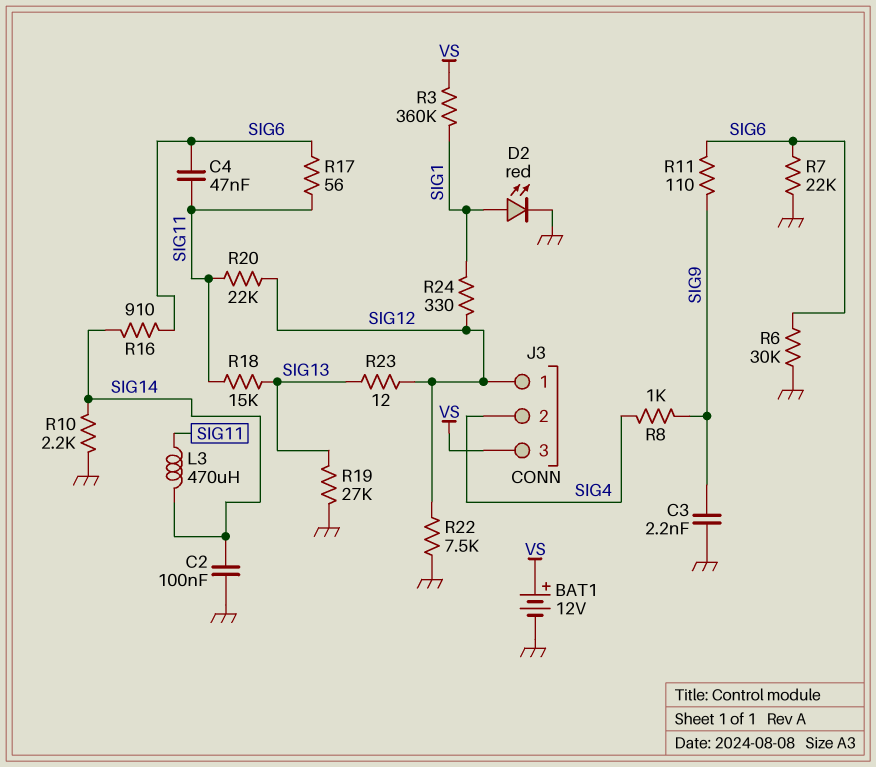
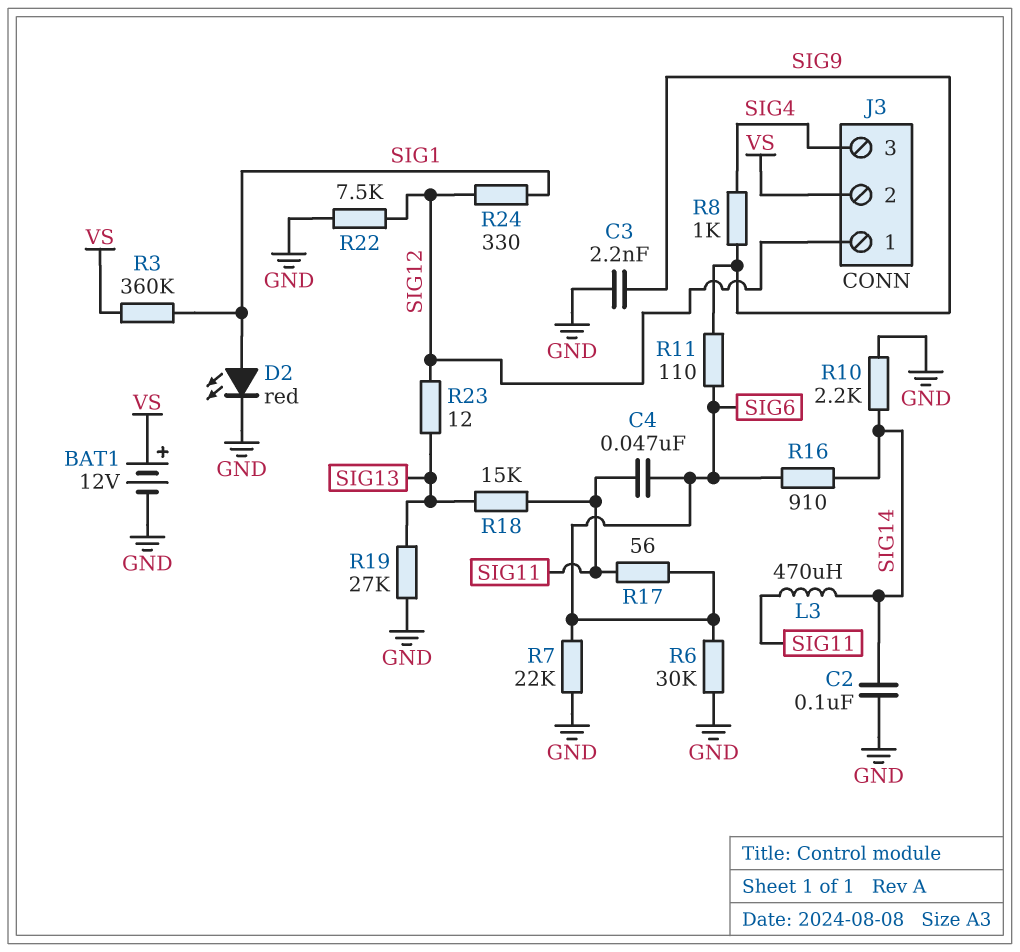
J3 pin 2: SIG4 -> VS
J3 pin 3: VS -> SIG4
R20: 22k (SIG11, SIG12) -> none

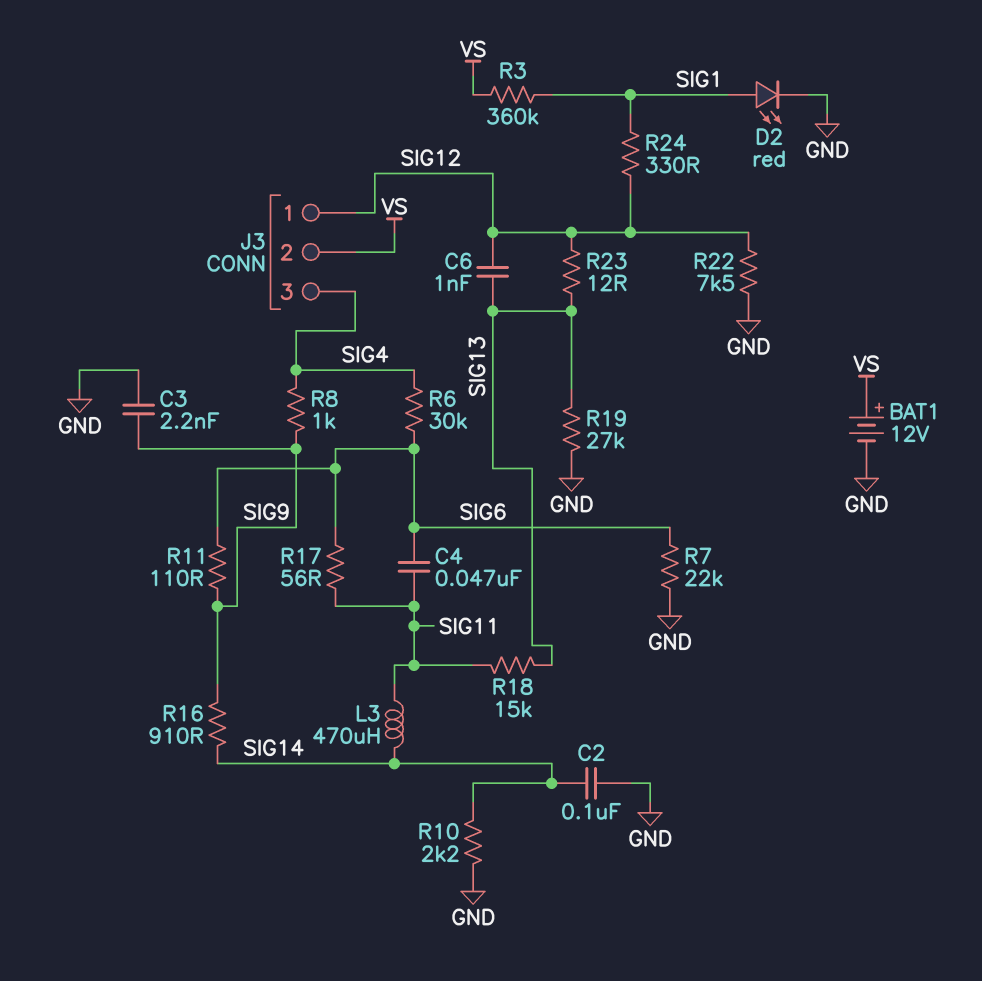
C6: none -> 1nF (SIG12, SIG13)
R6: 30k (GND, SIG6) -> 30k (SIG4, SIG6)
R16: 910 (SIG6, SIG14) -> 910 (SIG9, SIG14)

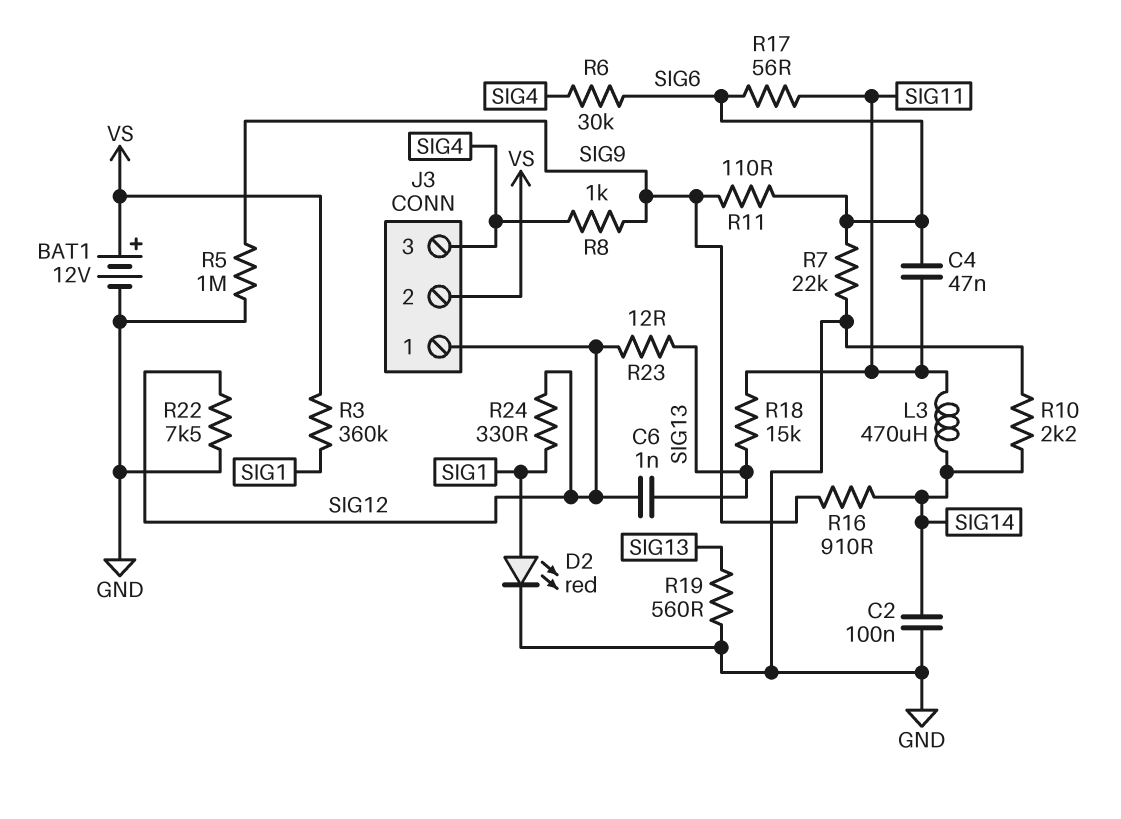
C3: 2.2nF (GND, SIG9) -> none
R5: none -> 1M (GND, SIG9)
R19: 27k (GND, SIG13) -> 560 (GND, SIG13)

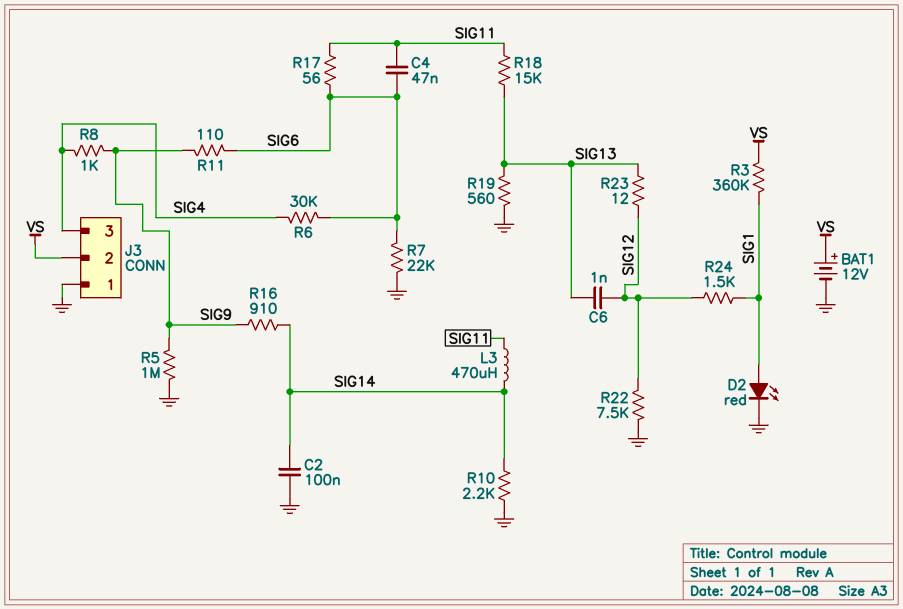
J3 pin 1: SIG12 -> GND
R24: 330 (SIG1, SIG12) -> 1.5k (SIG1, SIG12)

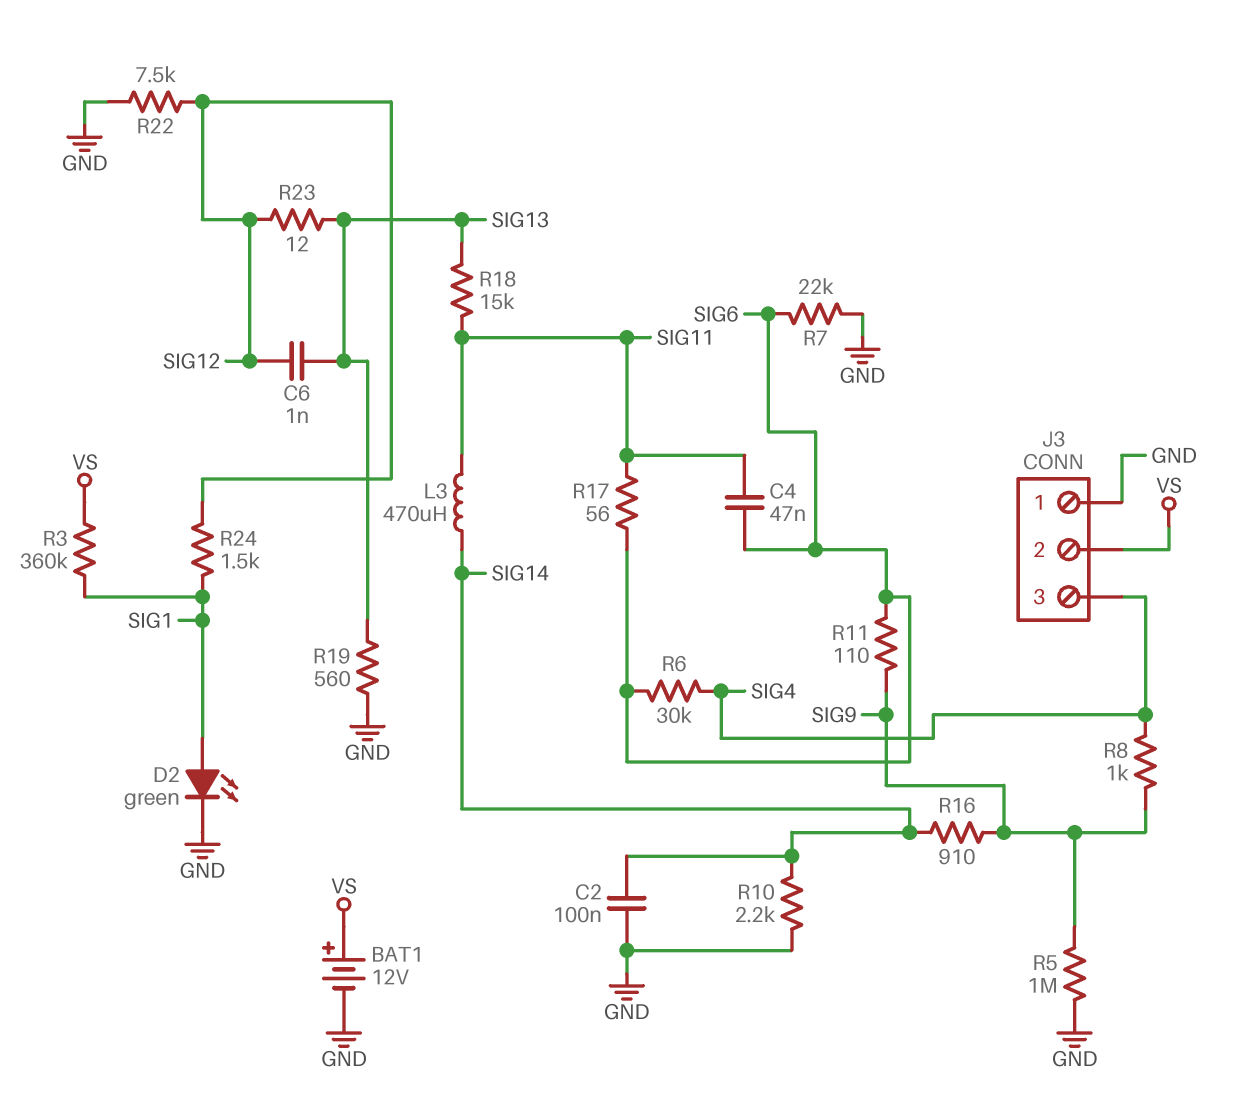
D2: LED red (A SIG1, K GND) -> LED green (A SIG1, K GND)

